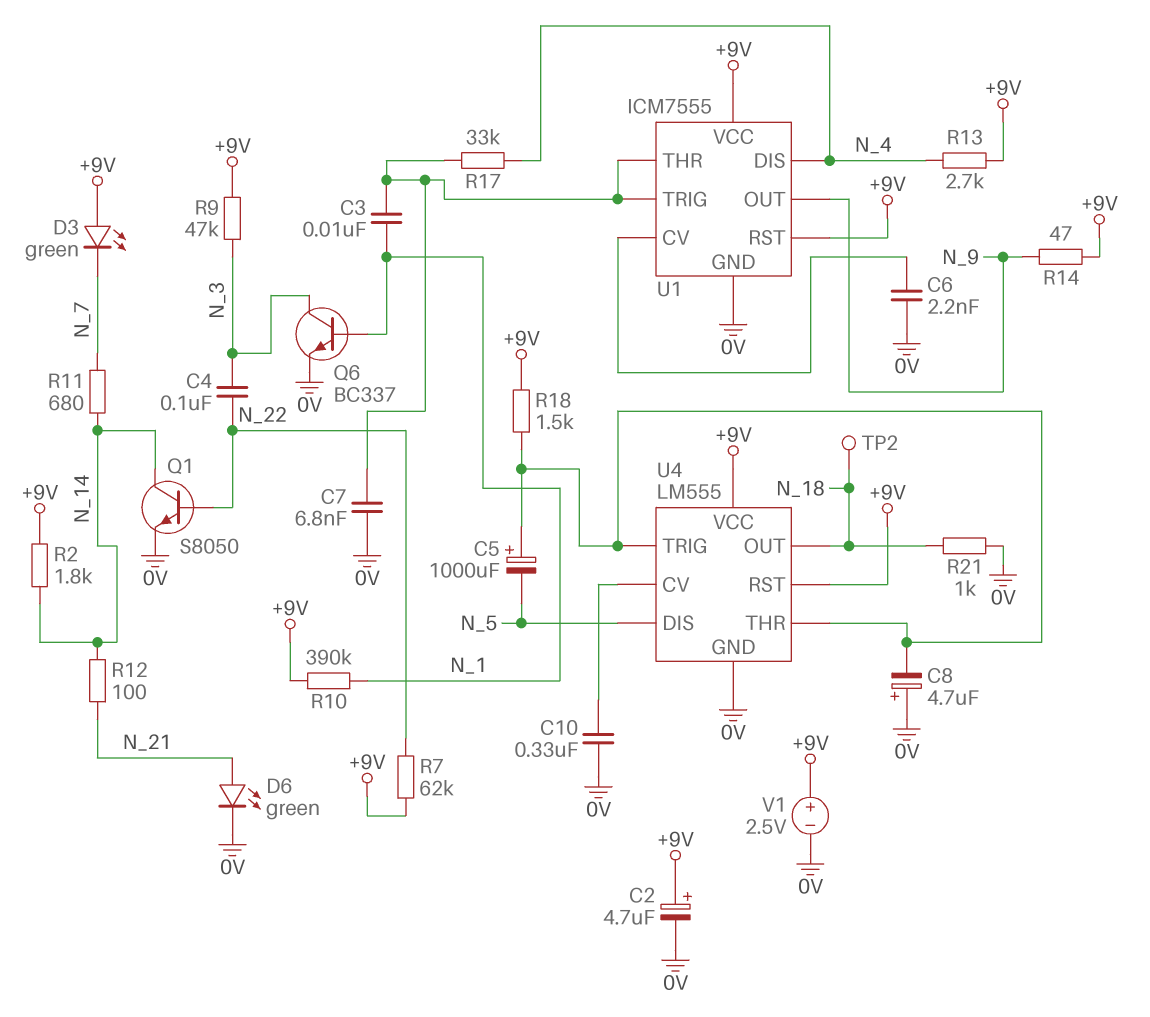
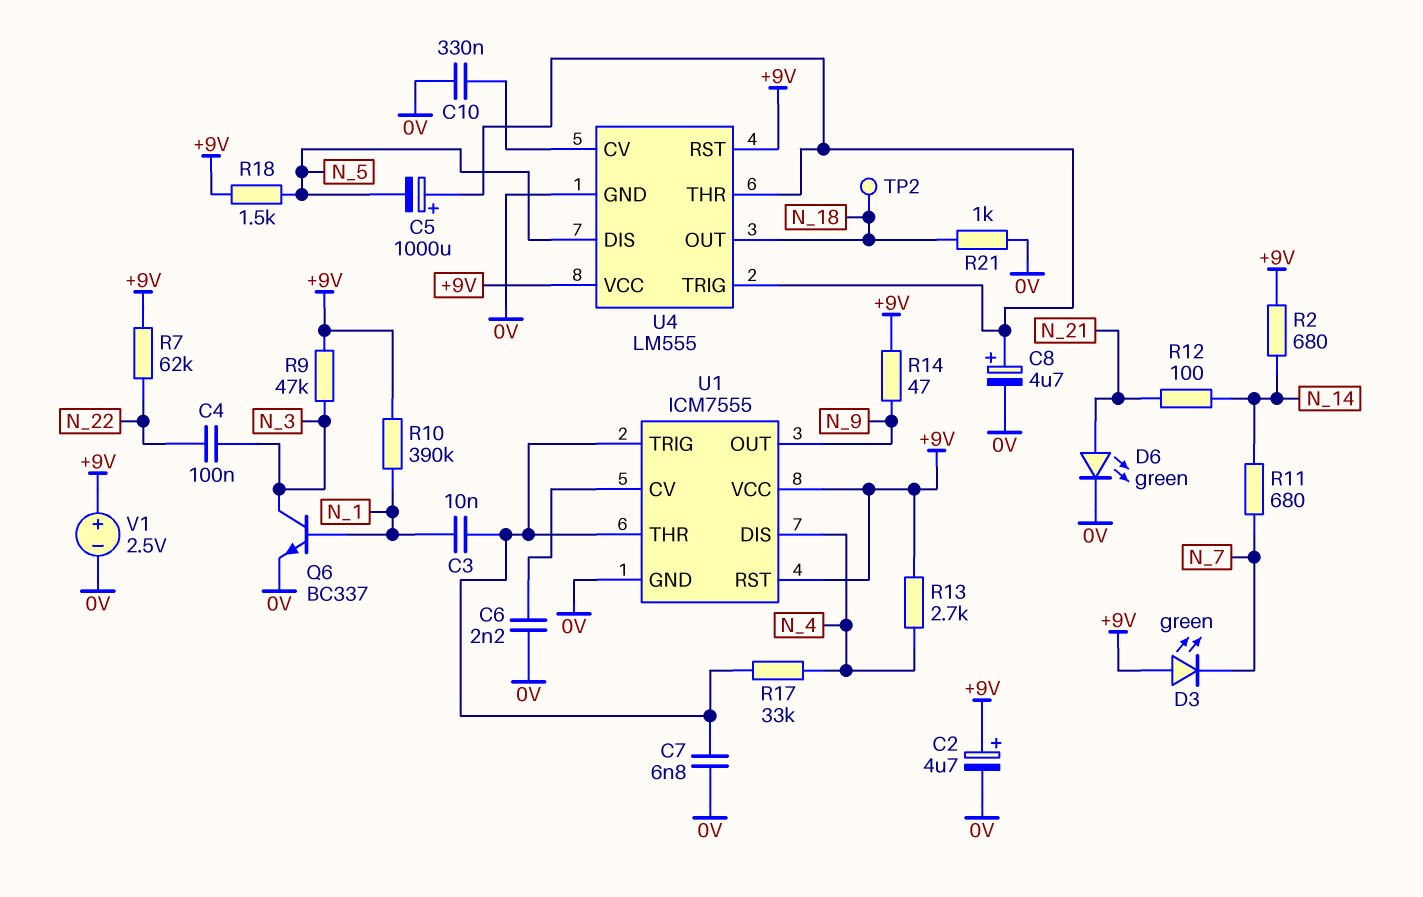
C8: 4.7uF (plus 0V, minus U4/THR) -> 4.7uF (plus U4/THR, minus 0V)
Q1: NPN S8050 (B N_22, C N_14, E 0V) -> none
R2: 1.8k (+9V, N_14) -> 680 (+9V, N_14)
R18: 1.5k (+9V, U4/THR) -> 1.5k (+9V, N_5)

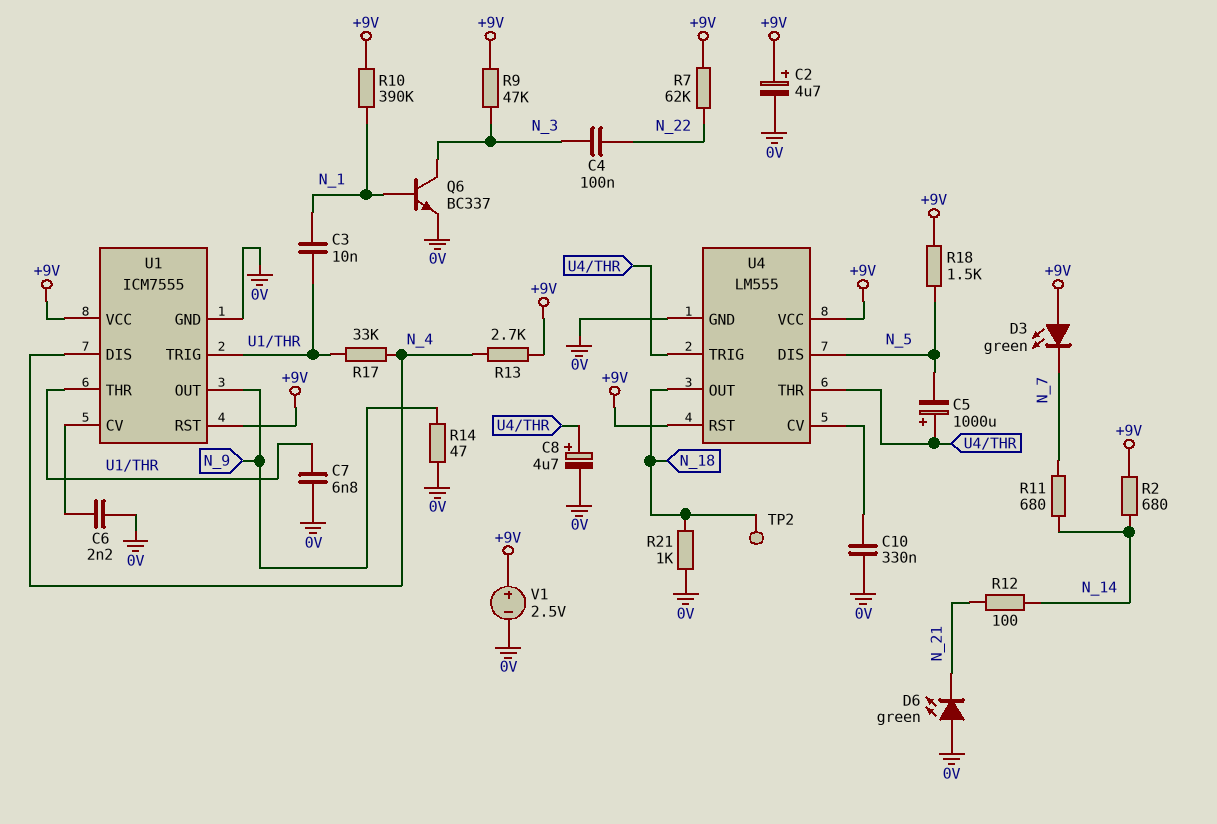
D6: LED green (A N_21, K 0V) -> LED green (A 0V, K N_21)
R14: 47 (+9V, N_9) -> 47 (0V, N_9)

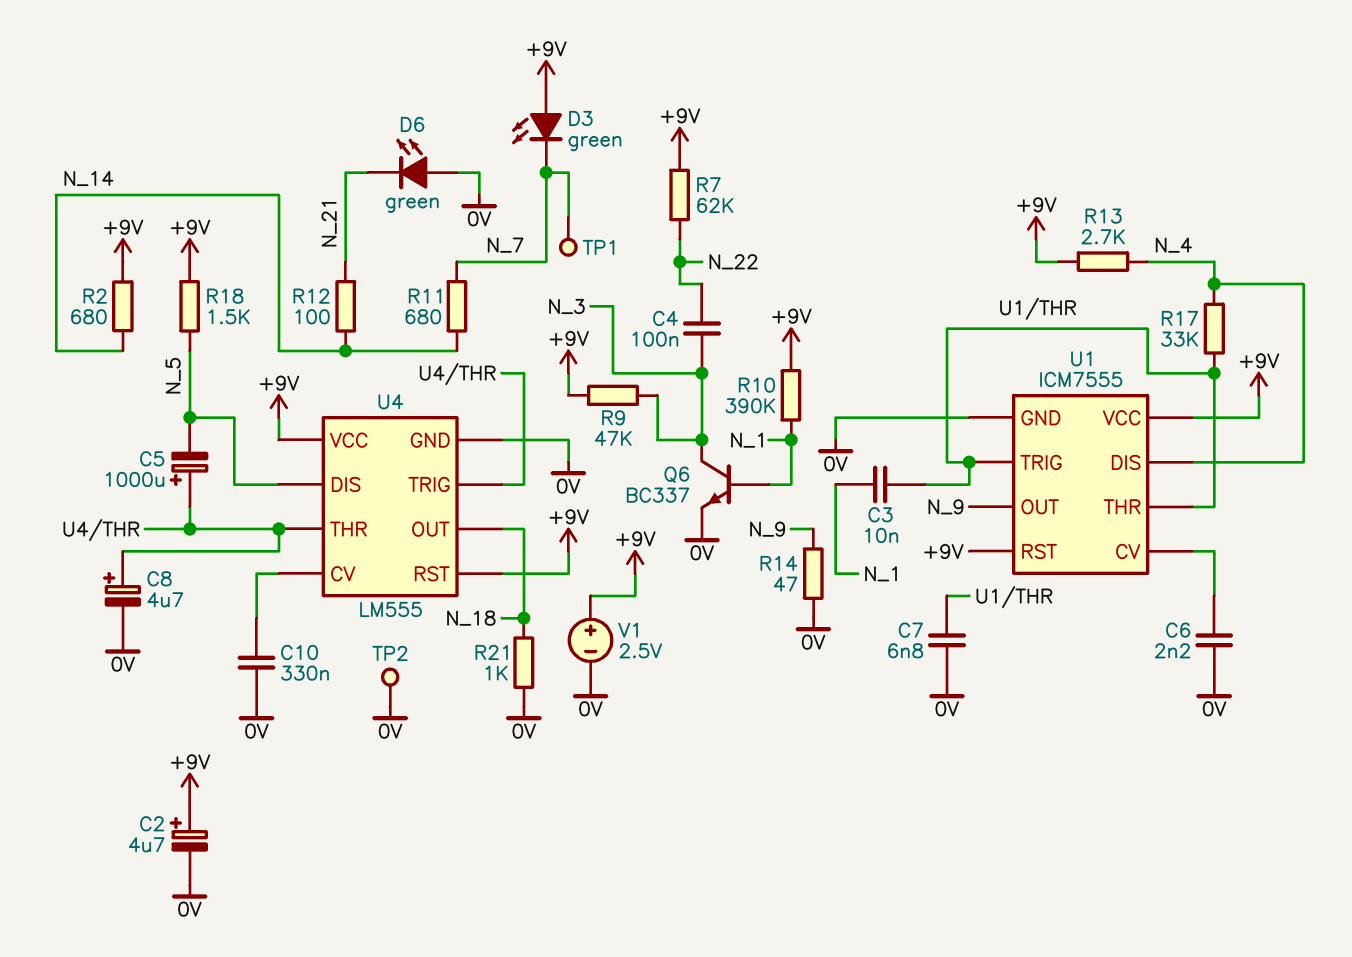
TP1: none -> test point (N_7)
TP2: test point (N_18) -> test point (0V)

